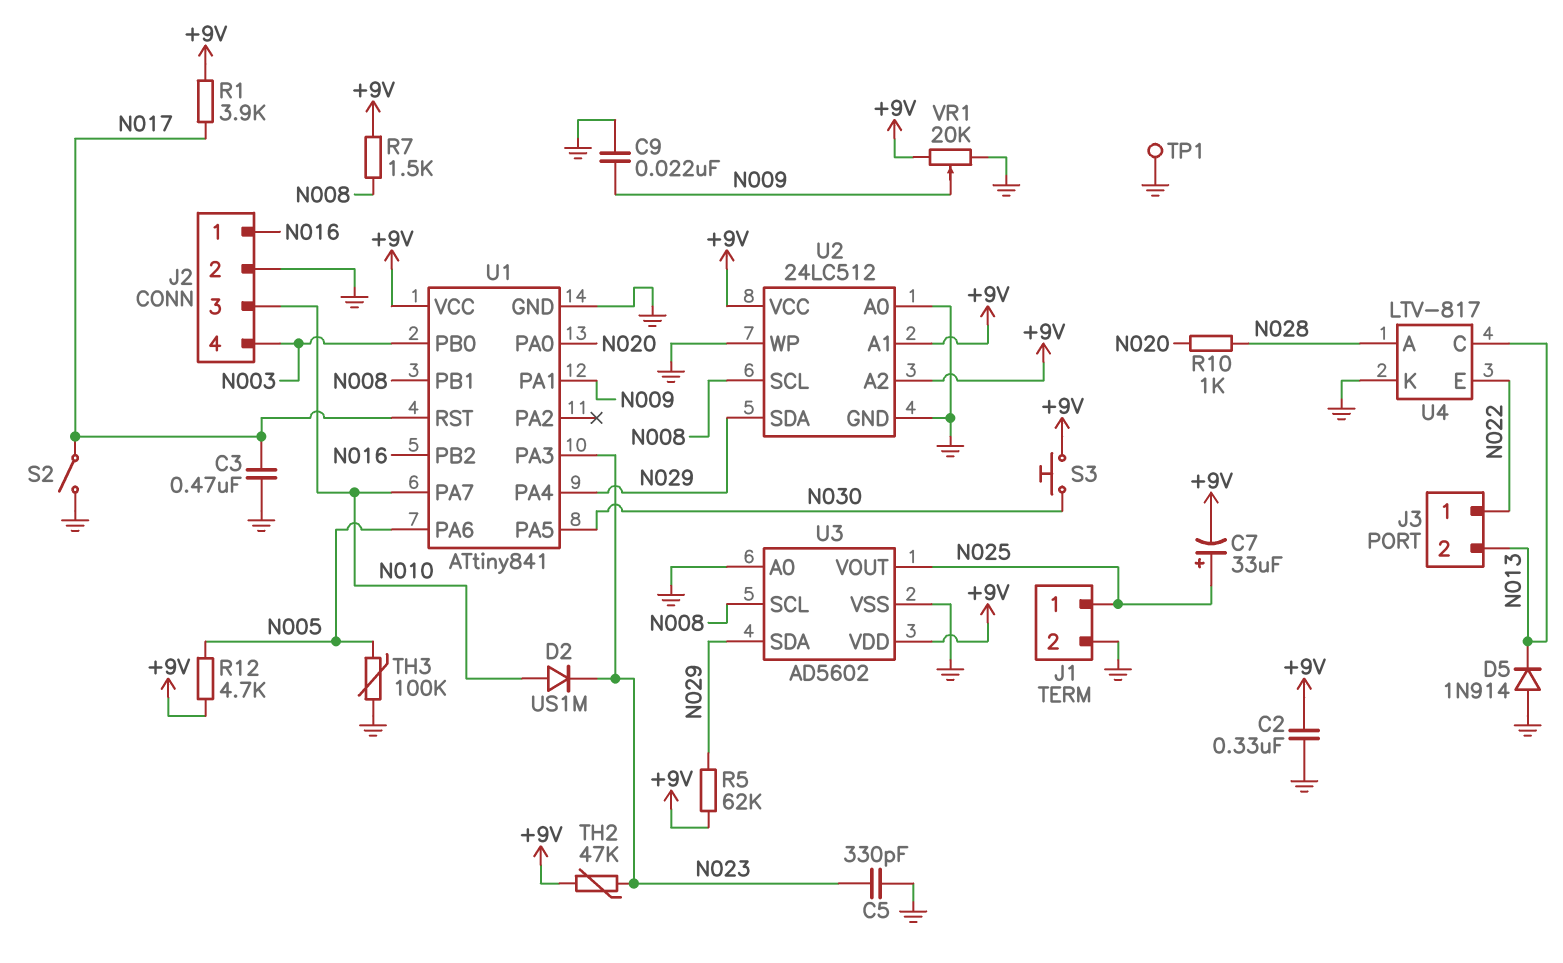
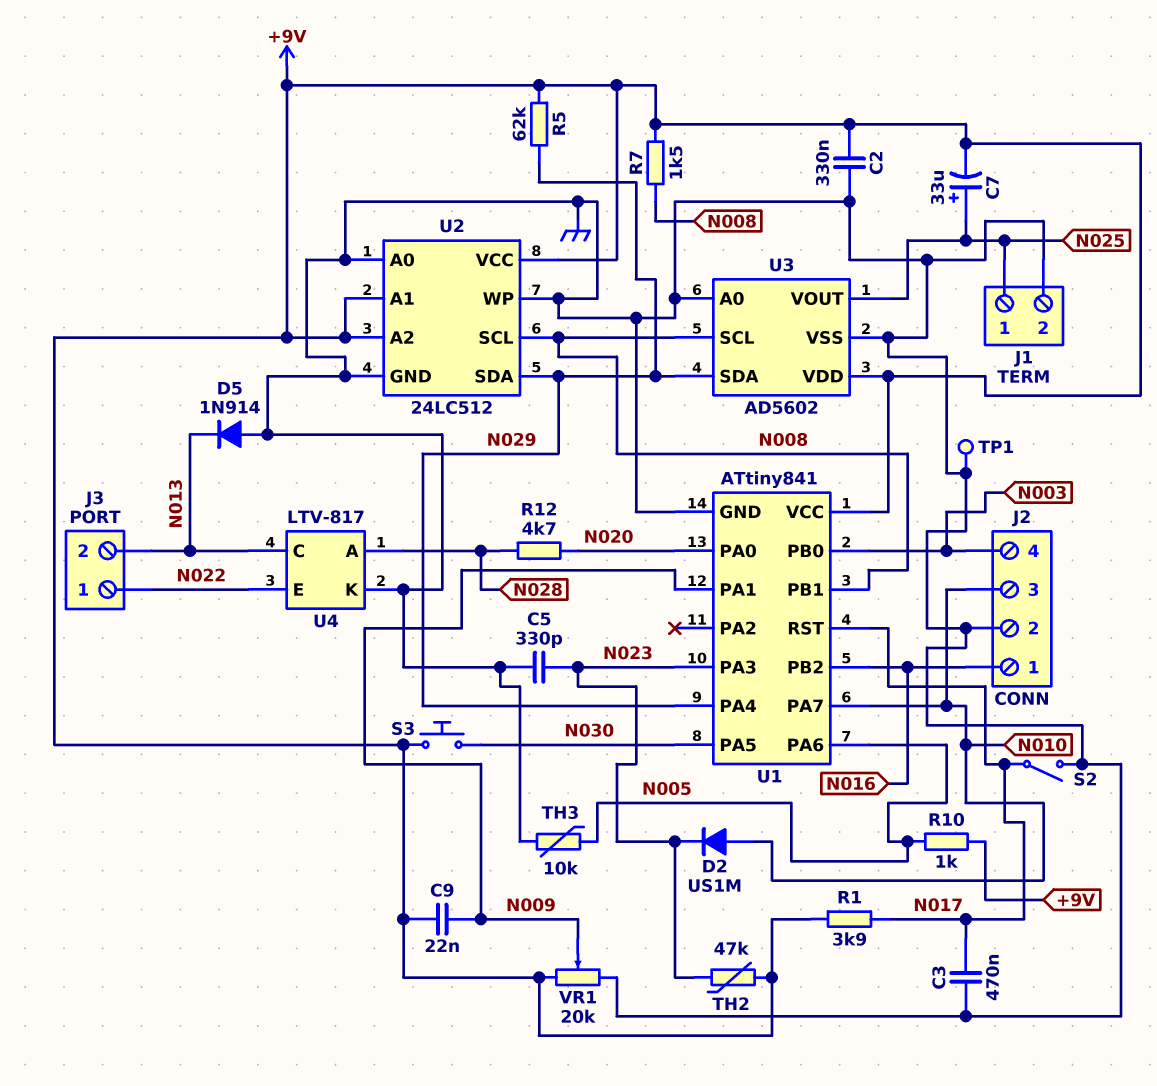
C9: 22nF (GND, N009) -> 22nF (+9V, N009)
R10: 1k (N020, N028) -> 1k (+9V, N005)
R12: 4.7k (+9V, N005) -> 4.7k (N020, N028)
TH3: 100k (GND, N005) -> 10k (GND, N005)

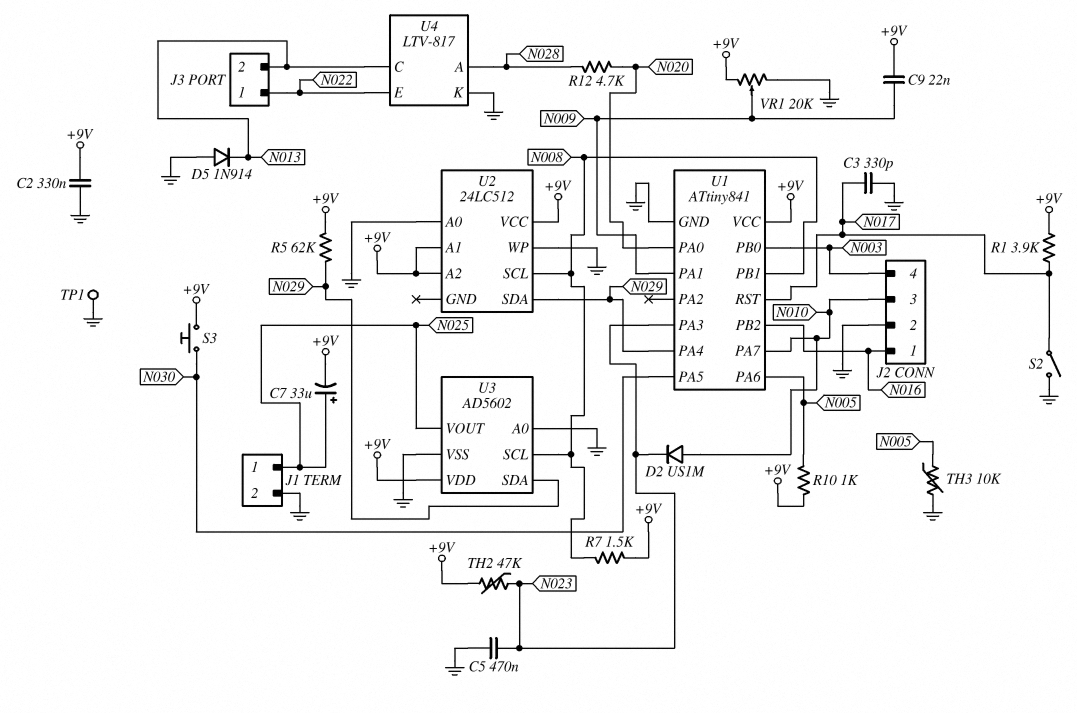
C3: 470nF (GND, N017) -> 330pF (GND, N017)
C5: 330pF (GND, N023) -> 470nF (GND, N023)
U2 pin GND: GND -> none

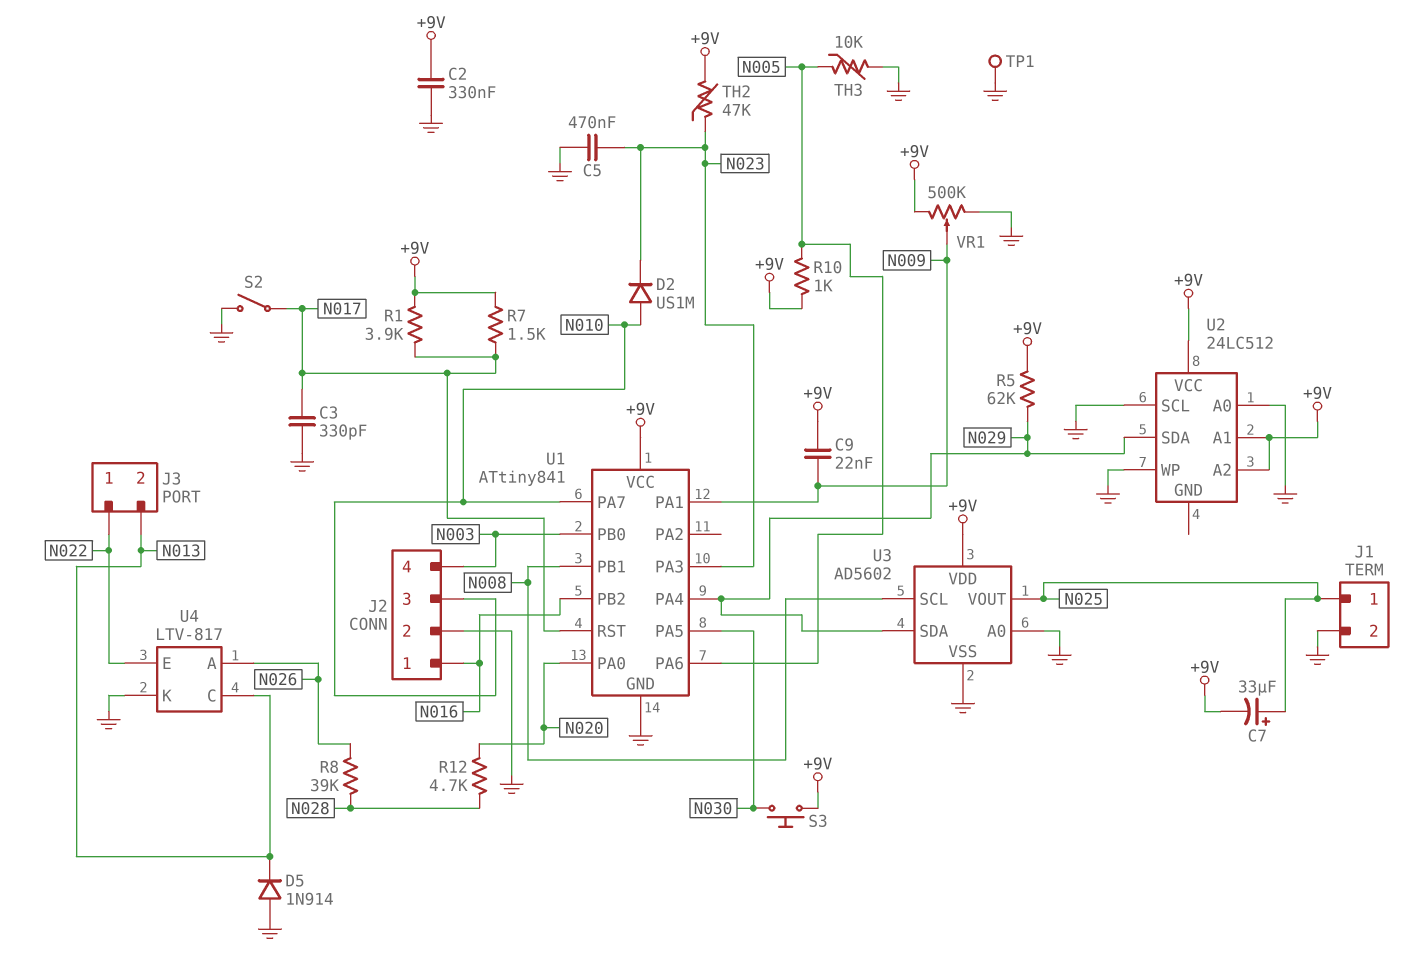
R7: 1.5k (+9V, N008) -> 1.5k (+9V, N017)
R8: none -> 39k (N026, N028)
U2 pin SCL: N008 -> GND
U4 pin A: N028 -> N026
VR1: 20k (+9V, GND, wiper N009) -> 500k (+9V, GND, wiper N009)

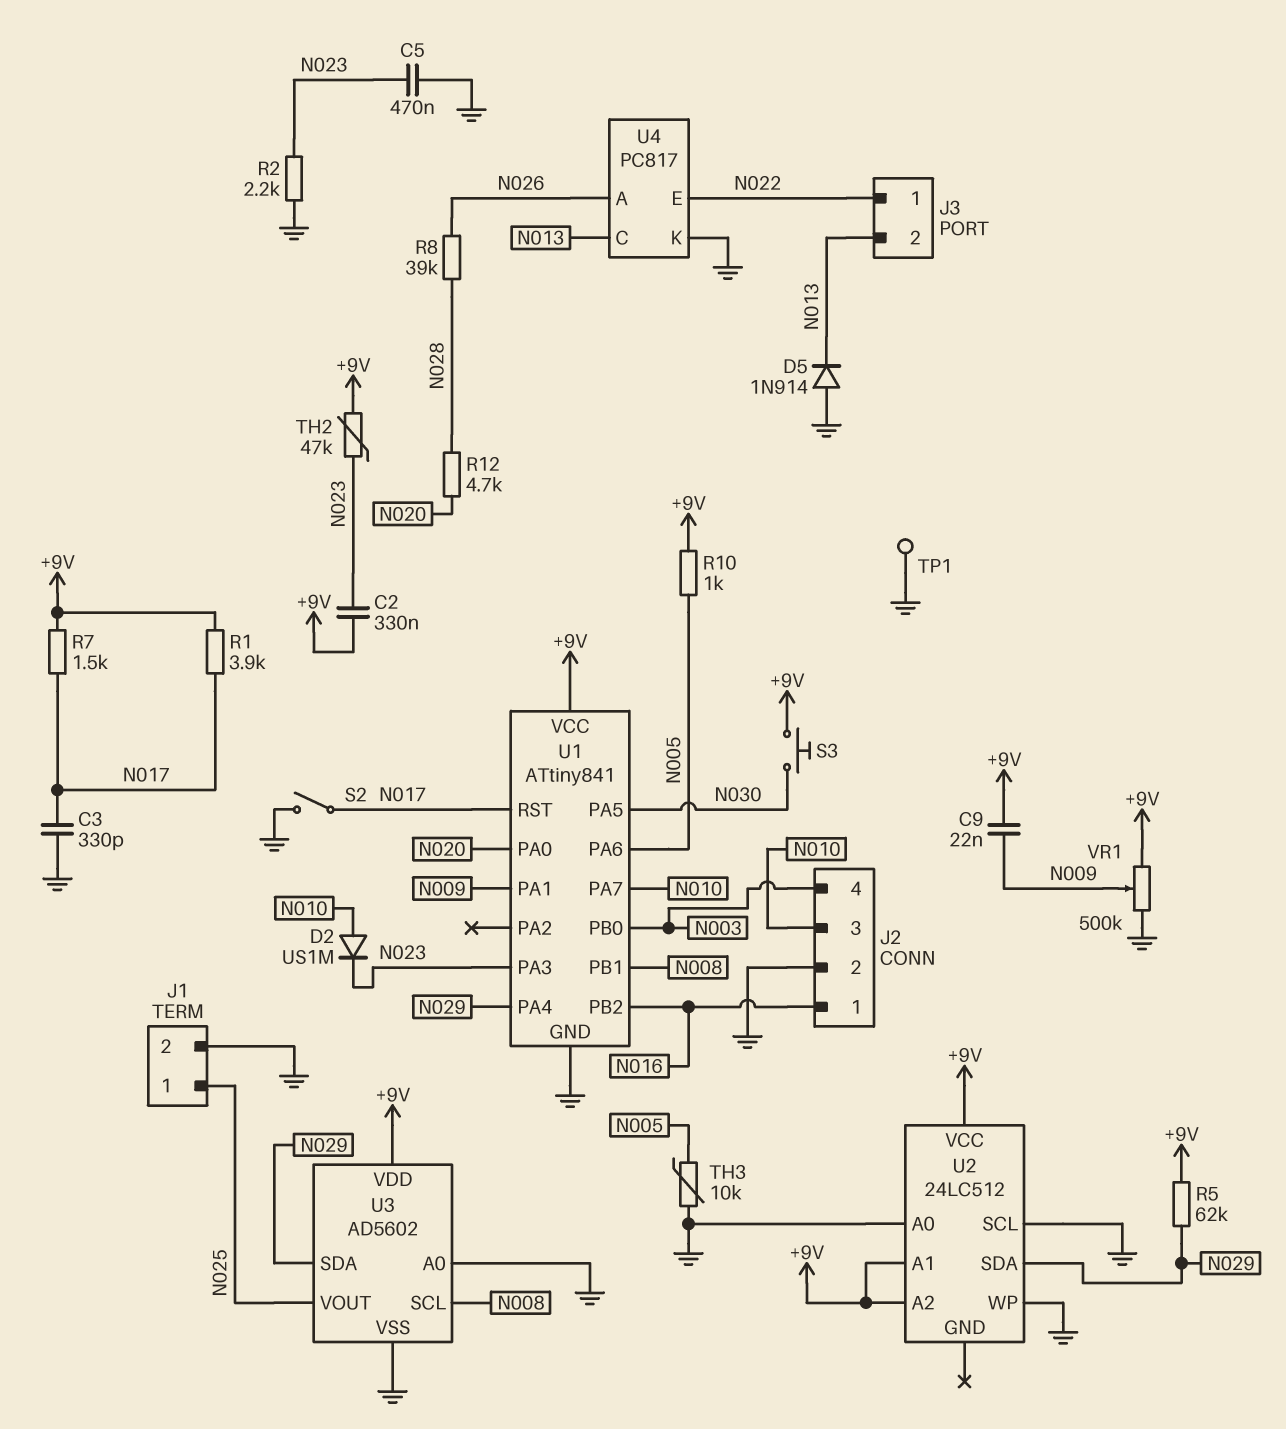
C2: 330nF (+9V, GND) -> 330nF (+9V, N023)
C7: 33uF (plus N025, minus +9V) -> none
R2: none -> 2.2k (GND, N023)
U4: LTV-817 -> PC817

